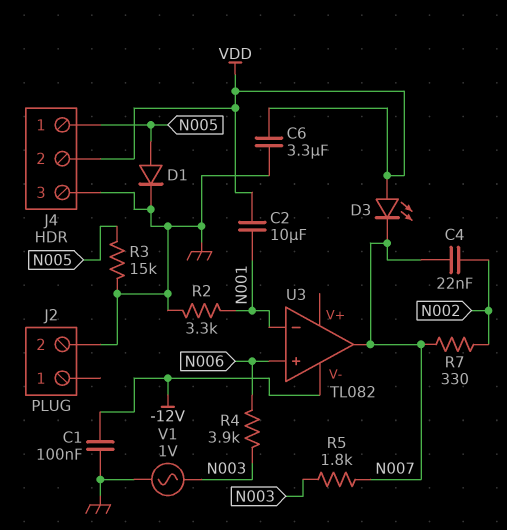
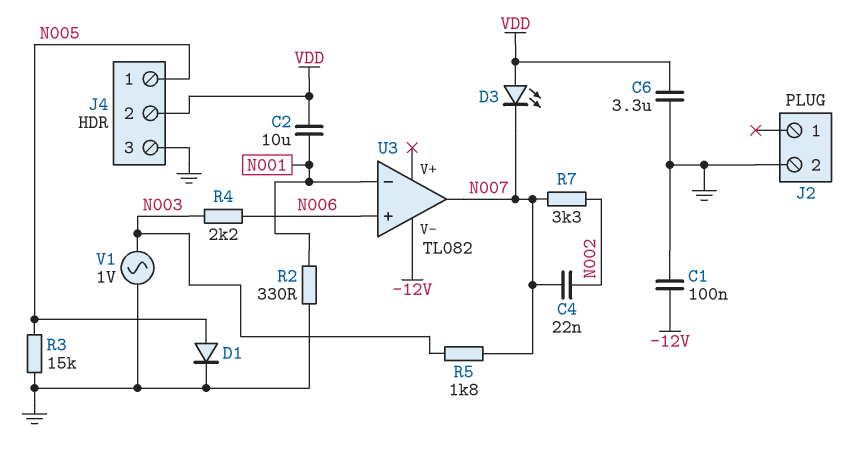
R2: 3.3k (GND, N001) -> 330 (GND, N001)
R4: 3.9k (N003, N006) -> 2.2k (N003, N006)
R7: 330 (N002, N007) -> 3.3k (N002, N007)

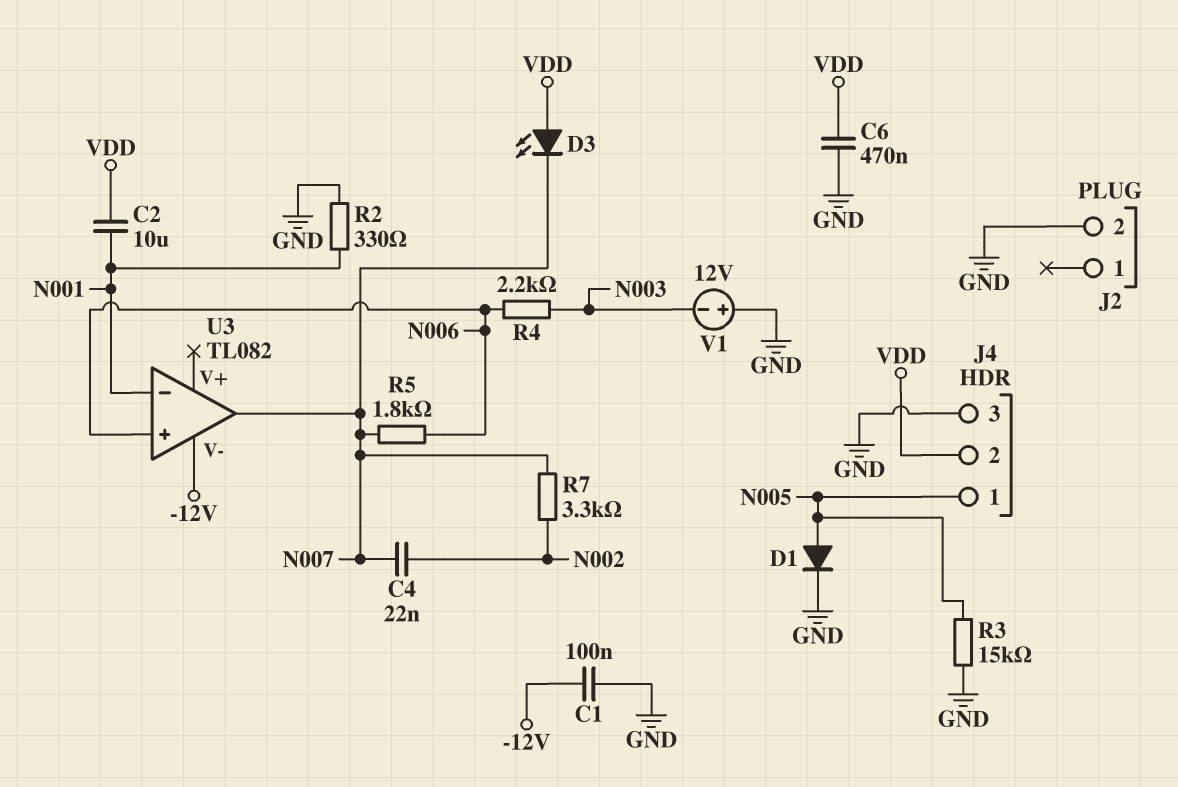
C6: 3.3uF (GND, VDD) -> 470nF (GND, VDD)
R5: 1.8k (N003, N007) -> 1.8k (N006, N007)
V1: AC 1V (GND, N003) -> 12V (plus GND, minus N003)

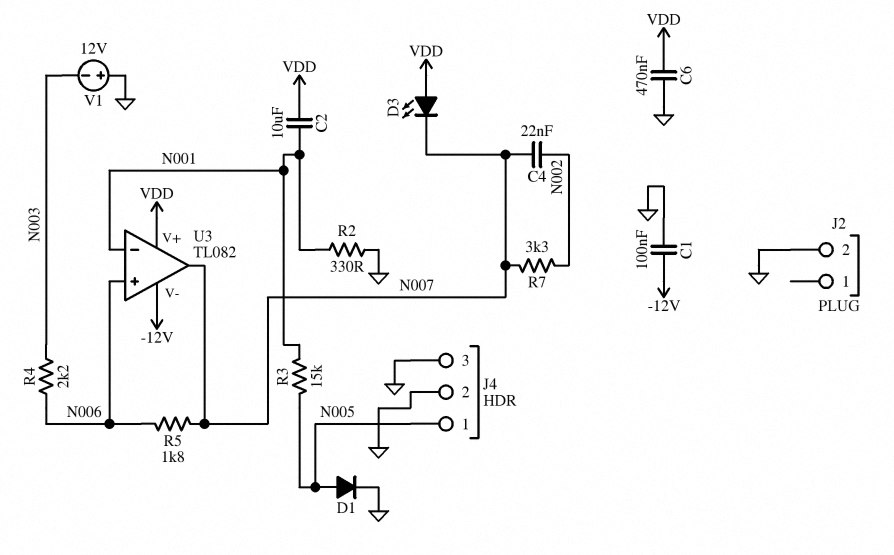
J4 pin 2: VDD -> GND
R3: 15k (GND, N005) -> 15k (N001, N005)
U3 pin V+: none -> VDD

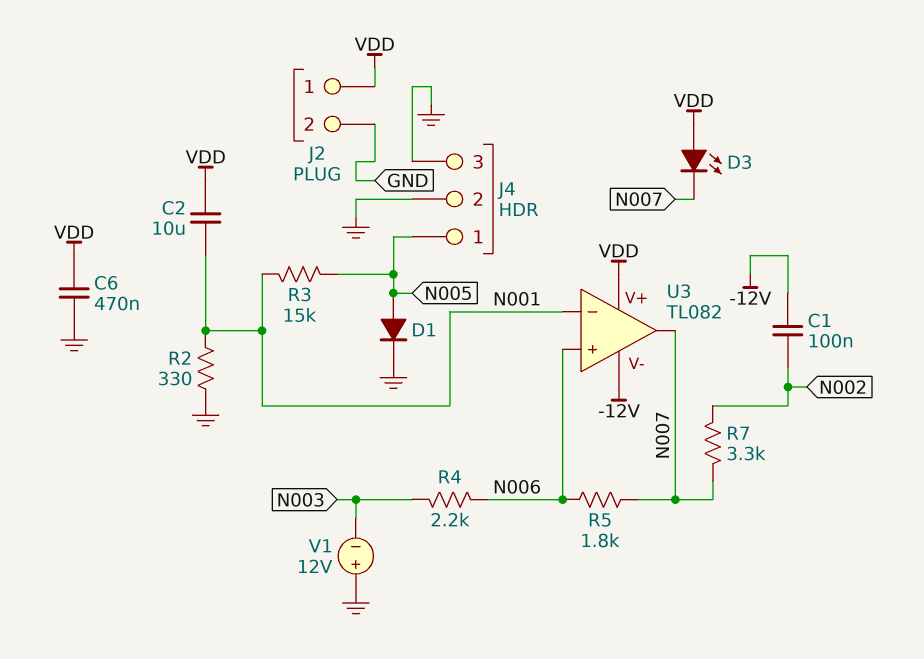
C1: 100nF (-12V, GND) -> 100nF (-12V, N002)
C4: 22nF (N002, N007) -> none
J2 pin 1: none -> VDD

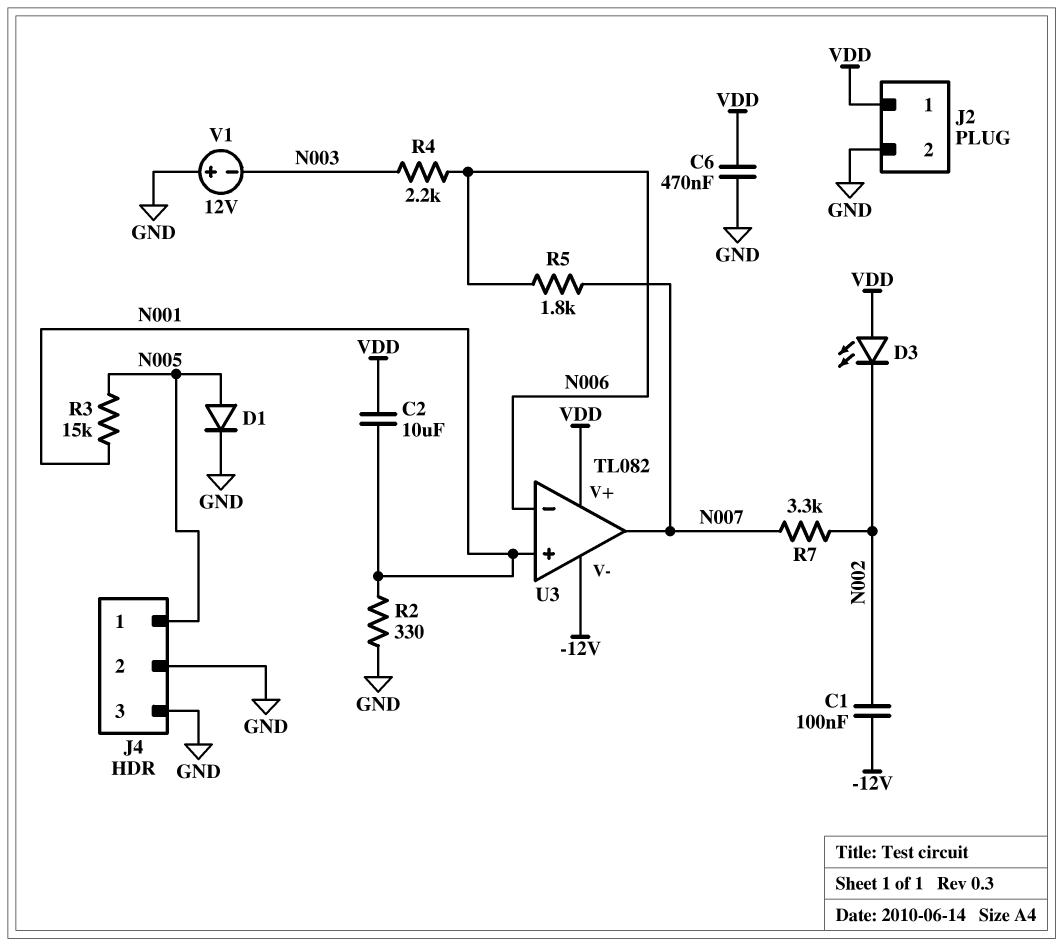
D3: LED (A VDD, K N007) -> LED (A VDD, K N002)
U3 pin in+: N006 -> N001
U3 pin in-: N001 -> N006

